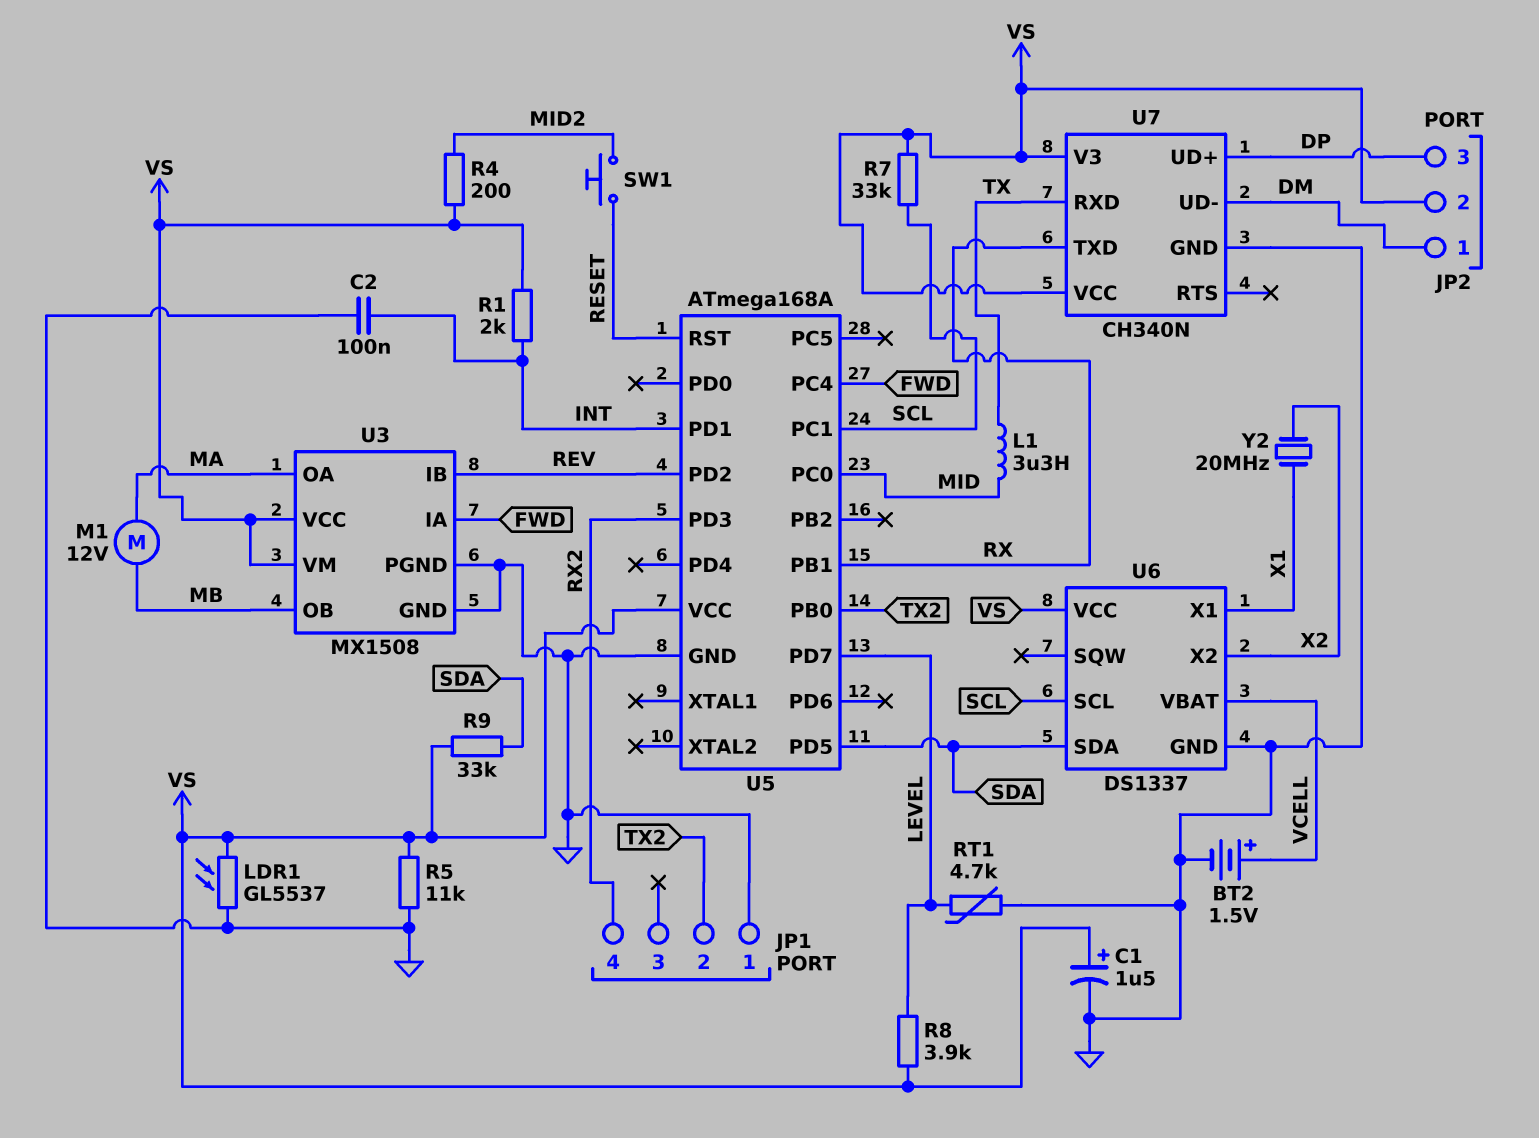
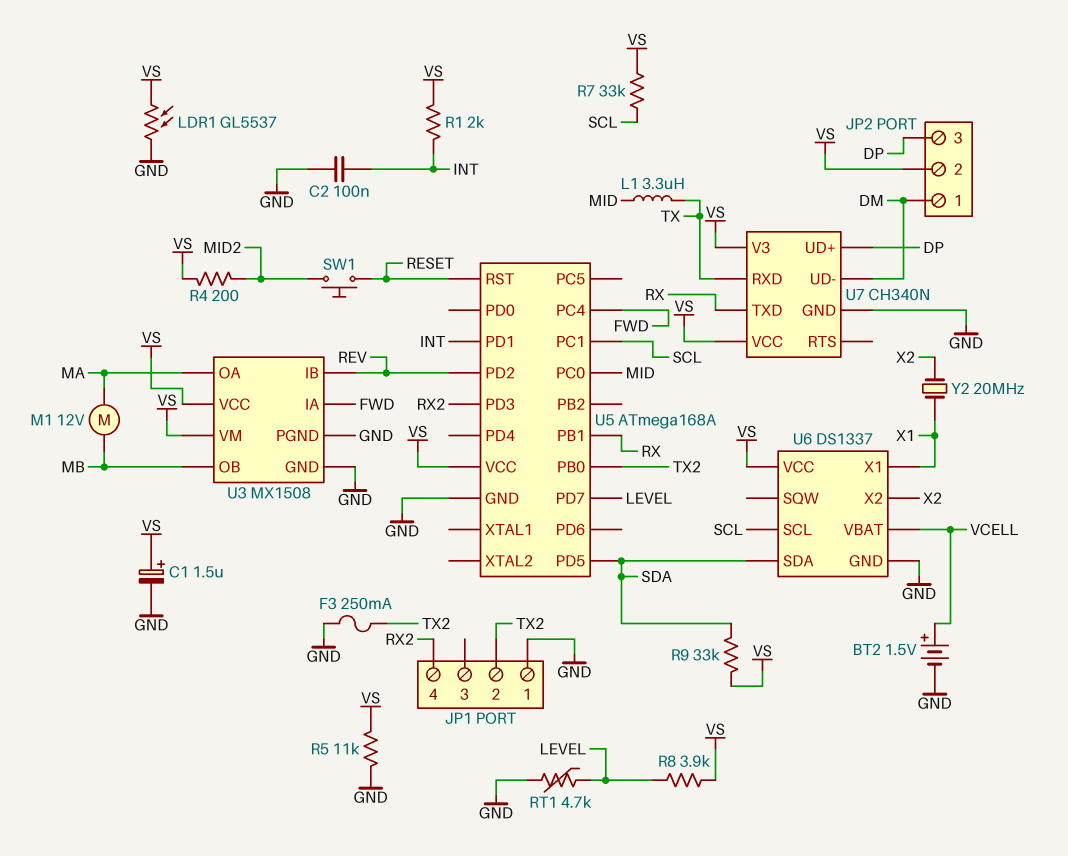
F3: none -> 250mA (GND, TX2)

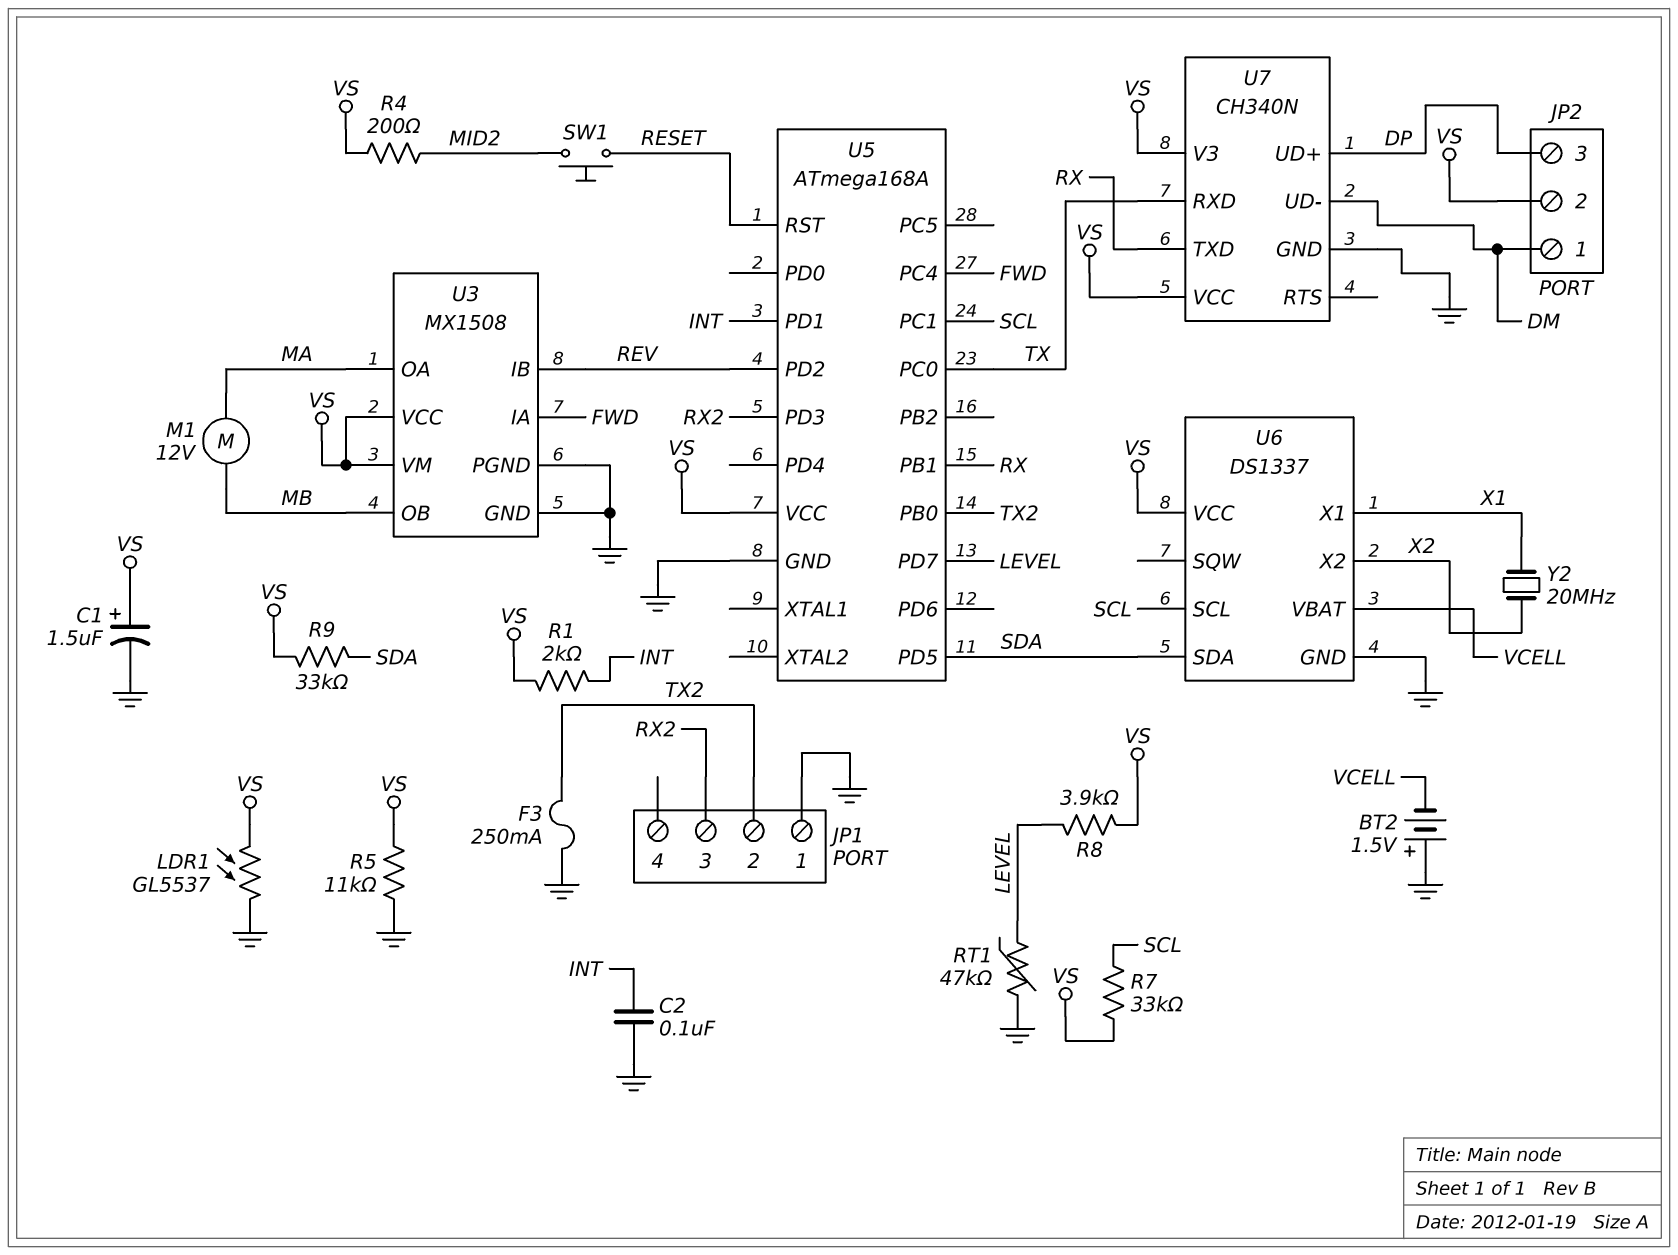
BT2: 1.5V (plus VCELL, minus GND) -> 1.5V (plus GND, minus VCELL)
JP1 pin 3: none -> RX2
JP1 pin 4: RX2 -> none
L1: 3.3uH (MID, TX) -> none
RT1: 4.7k (GND, LEVEL) -> 47k (GND, LEVEL)
U5 pin PC0: MID -> TX

